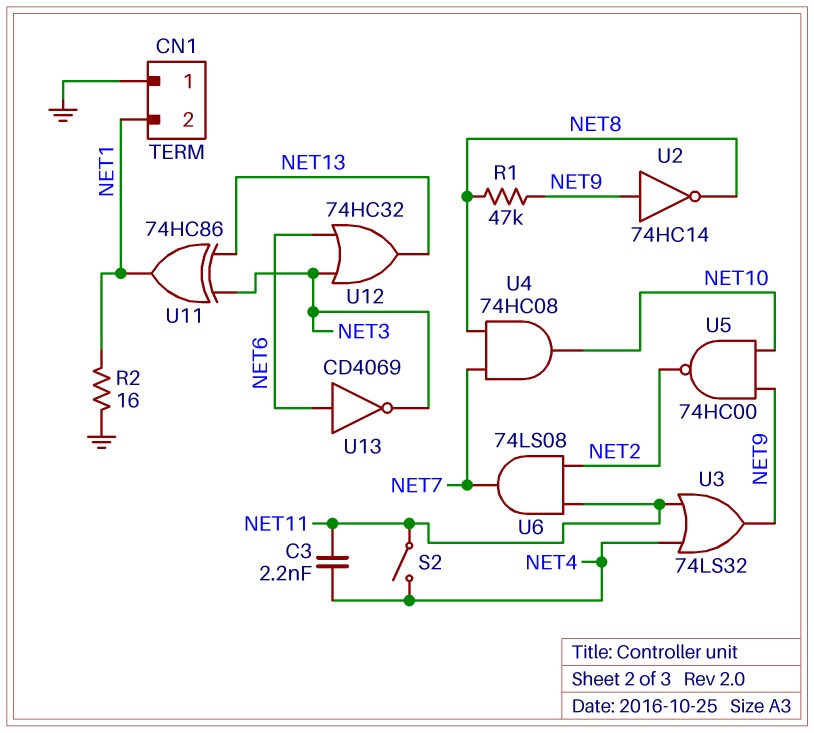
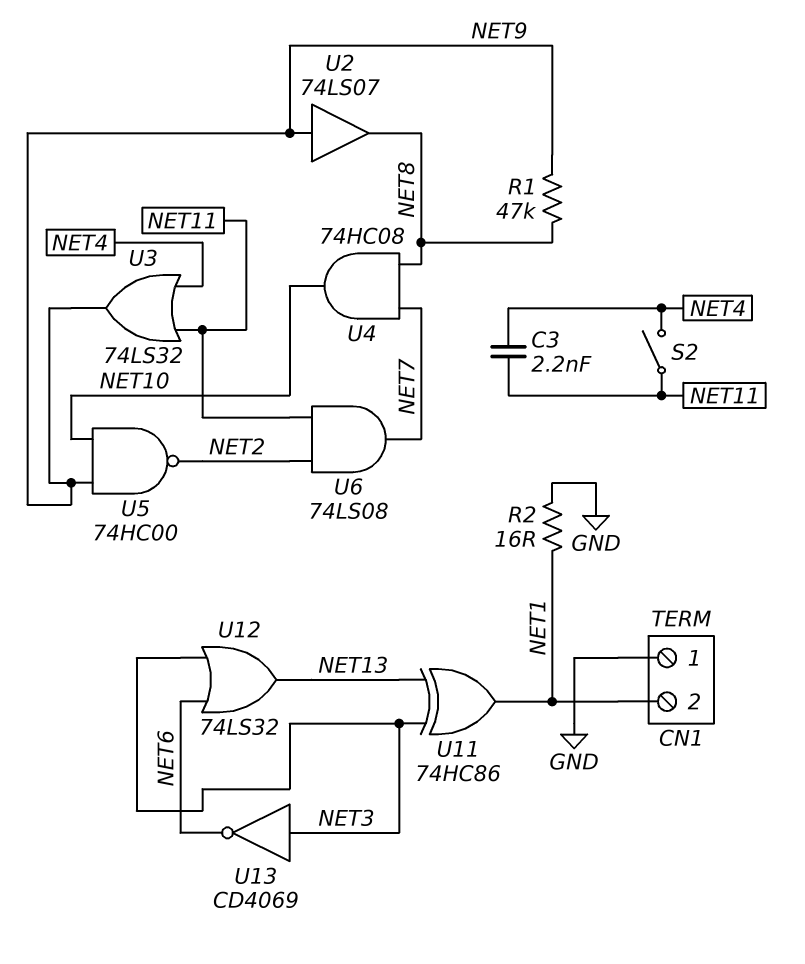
U2: NOT 74HC14 (in NET9, out NET8) -> buffer 74LS07 (in NET9, out NET8)
U12: OR 74HC32 (in NET3, in NET6, out NET13) -> OR 74LS32 (in NET3, in NET6, out NET13)
U13: NOT CD4069 (in NET6, out NET3) -> NOT CD4069 (in NET3, out NET6)

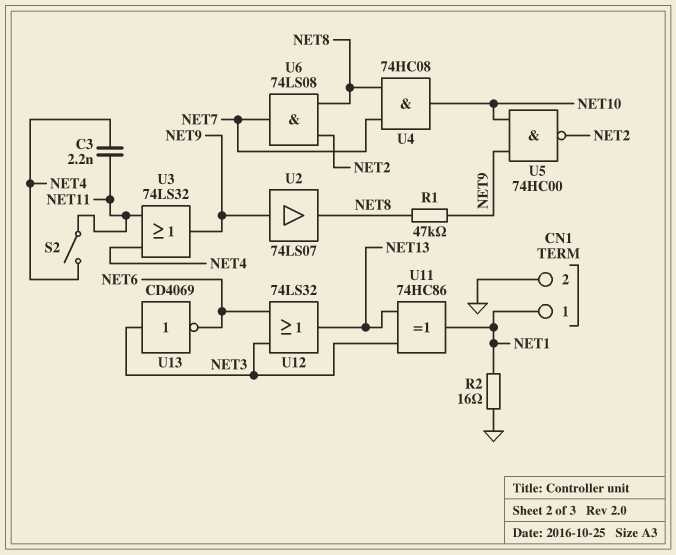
CN1 pin 1: GND -> NET1
CN1 pin 2: NET1 -> GND
U6: AND 74LS08 (in NET2, in NET11, out NET7) -> AND 74LS08 (in NET2, in NET8, out NET7)

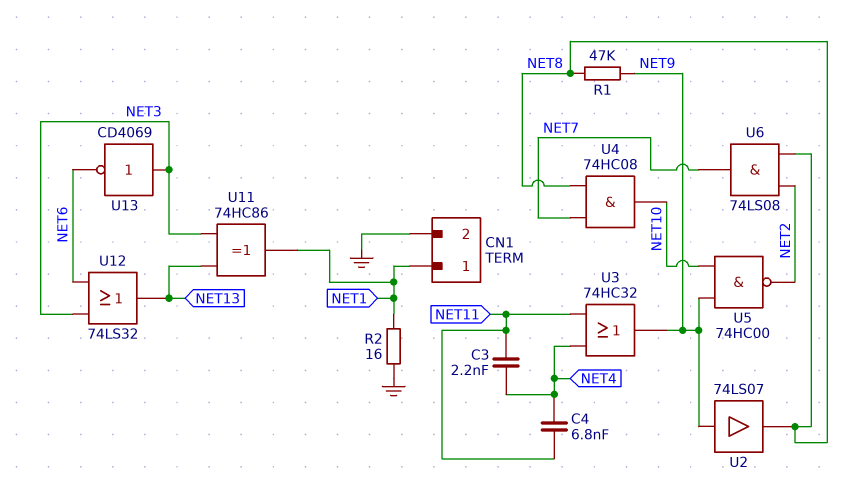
C4: none -> 6.8nF (NET4, NET11)
S2: switch (NET4, NET11) -> none
U3: OR 74LS32 (in NET4, in NET11, out NET9) -> OR 74HC32 (in NET4, in NET11, out NET9)

